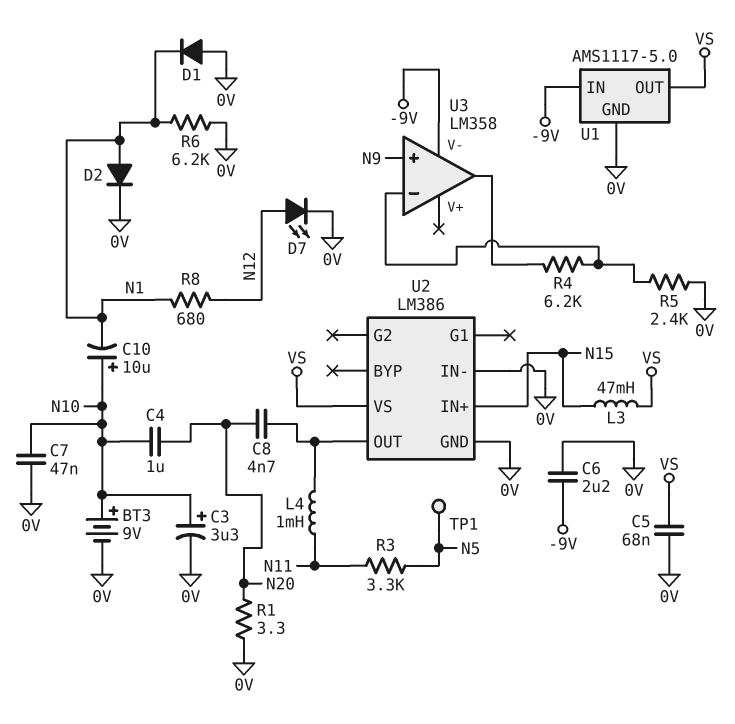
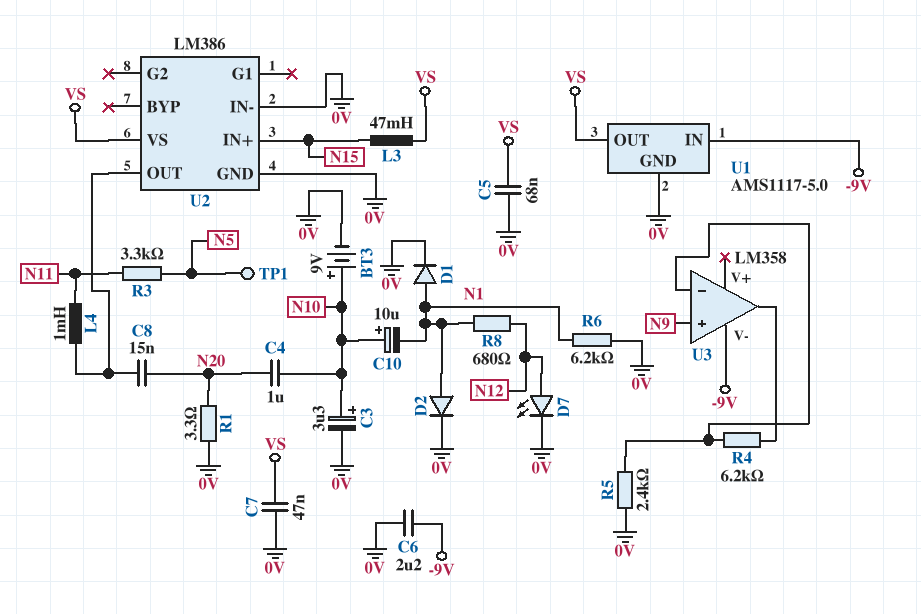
C7: 47nF (0V, N10) -> 47nF (0V, VS)
C8: 4.7nF (N20, U2/OUT) -> 15nF (N20, U2/OUT)
D1: diode (A 0V, K N1) -> diode (A N1, K 0V)

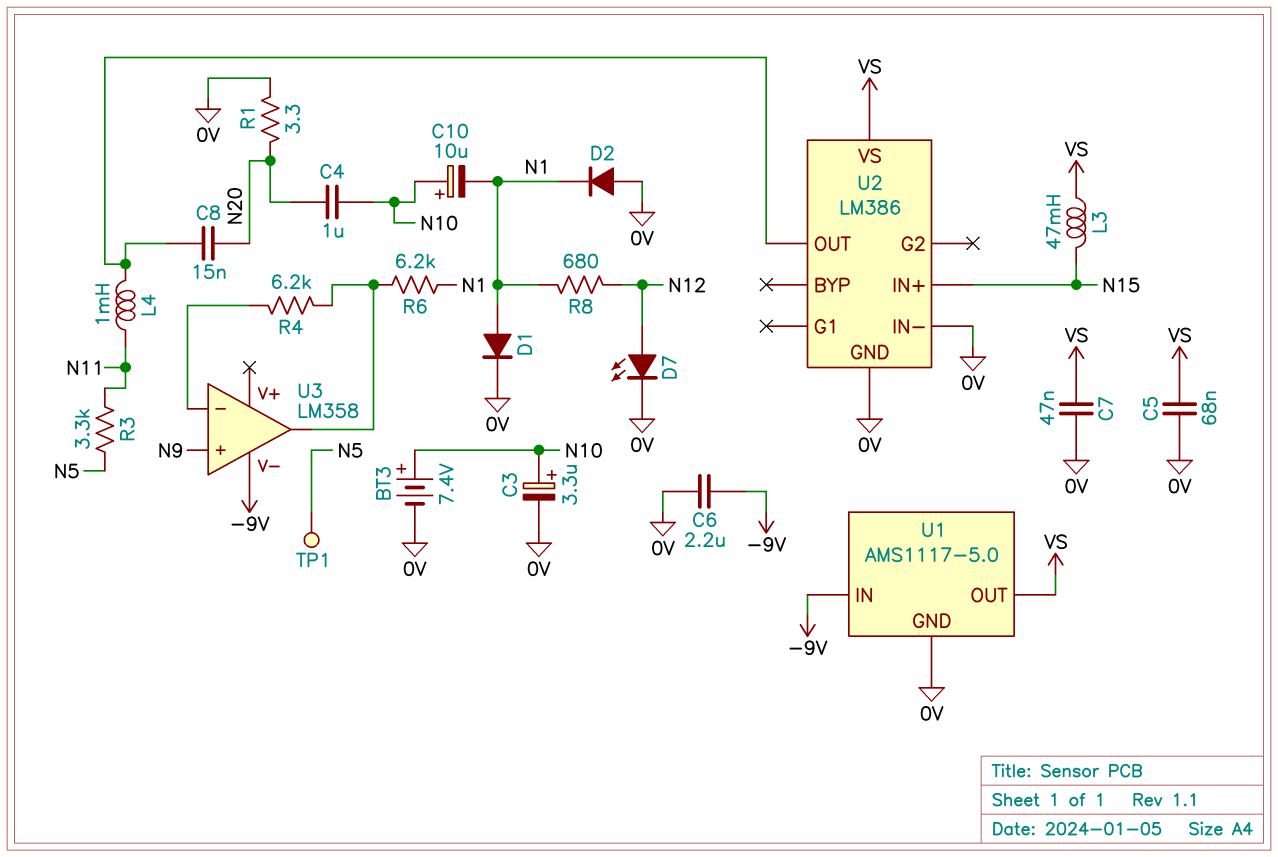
BT3: 9V (plus N10, minus 0V) -> 7.4V (plus N10, minus 0V)
D2: diode (A N1, K 0V) -> diode (A 0V, K N1)
R5: 2.4k (0V, U3/in-) -> none
R6: 6.2k (0V, N1) -> 6.2k (N1, U3/out)

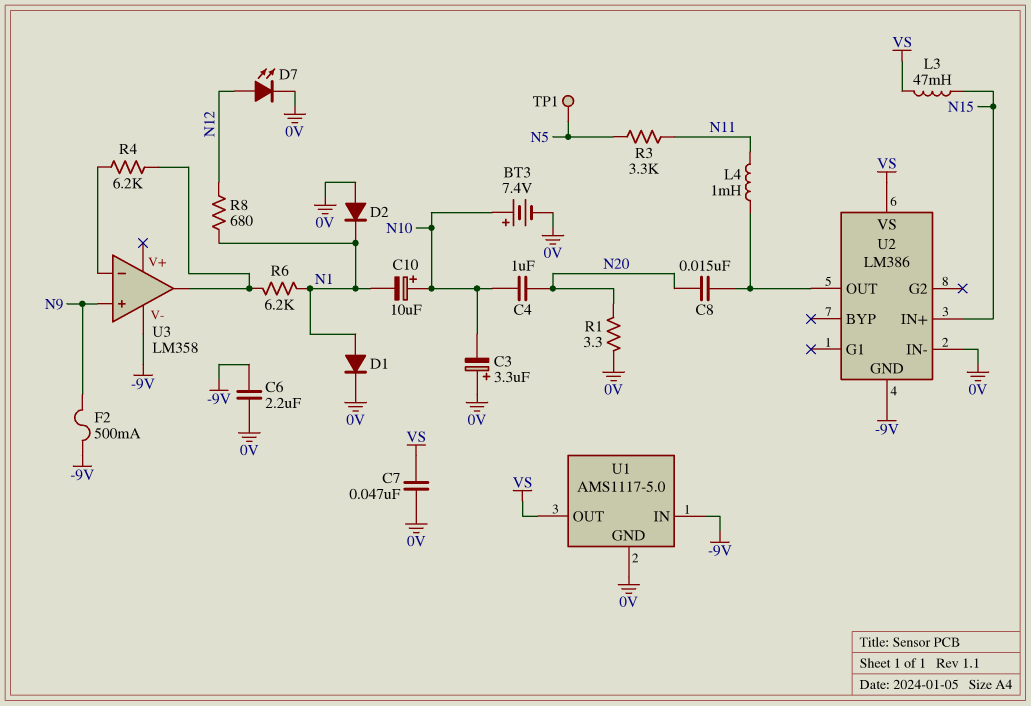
C3: 3.3uF (plus N10, minus 0V) -> 3.3uF (plus 0V, minus N10)
C5: 68nF (0V, VS) -> none
F2: none -> 500mA (-9V, N9)
U2 pin GND: 0V -> -9V

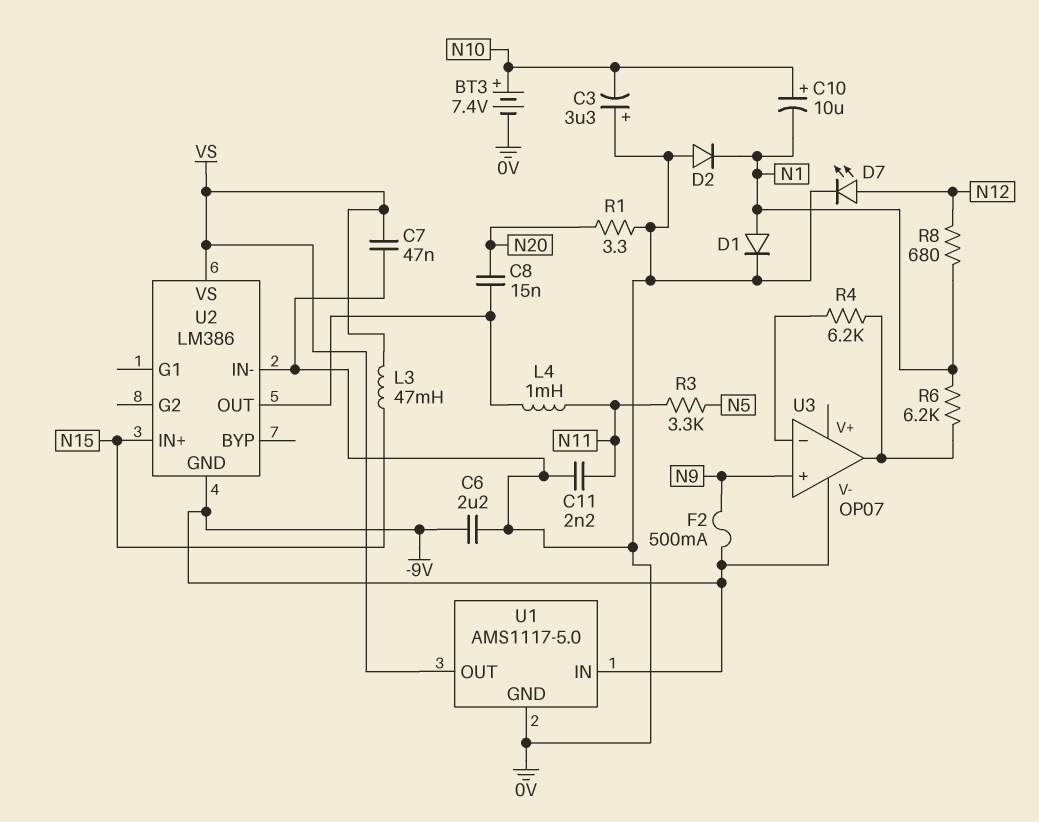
C4: 1uF (N10, N20) -> none
C11: none -> 2.2nF (0V, N11)
TP1: test point (N5) -> none
U3: LM358 -> OP07

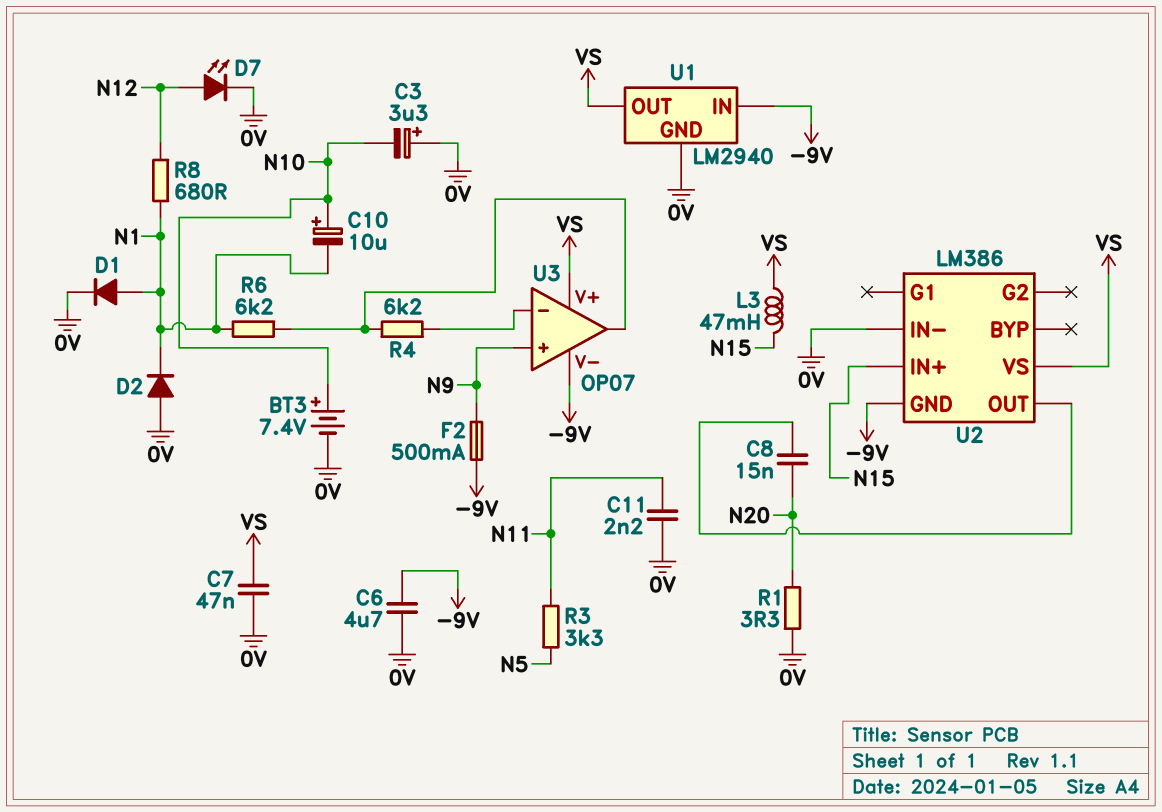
C6: 2.2uF (-9V, 0V) -> 4.7uF (-9V, 0V)
L4: 1mH (N11, U2/OUT) -> none
U1: AMS1117-5.0 -> LM2940
U3 pin V+: none -> VS

